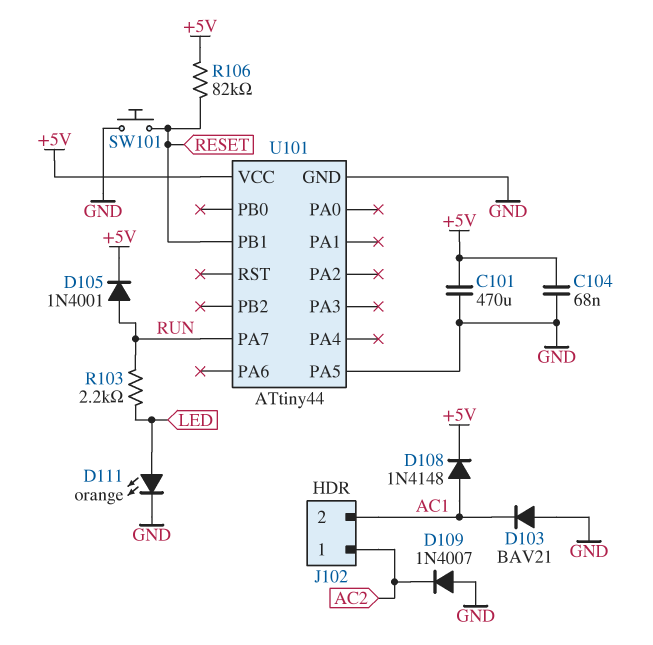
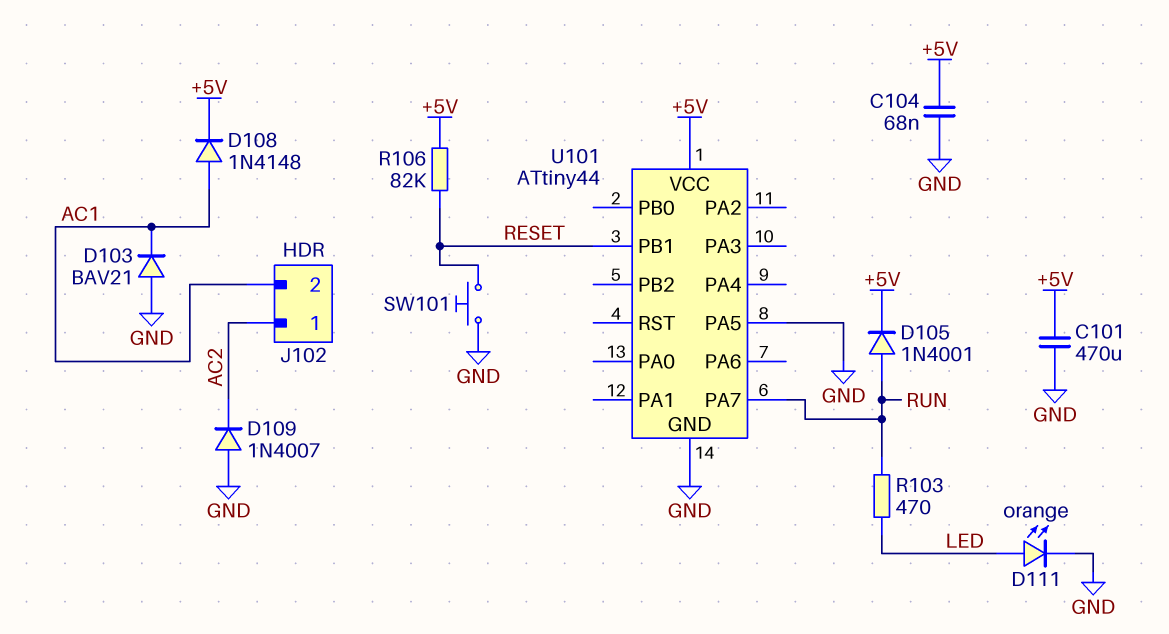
R103: 2.2k (LED, RUN) -> 470 (LED, RUN)

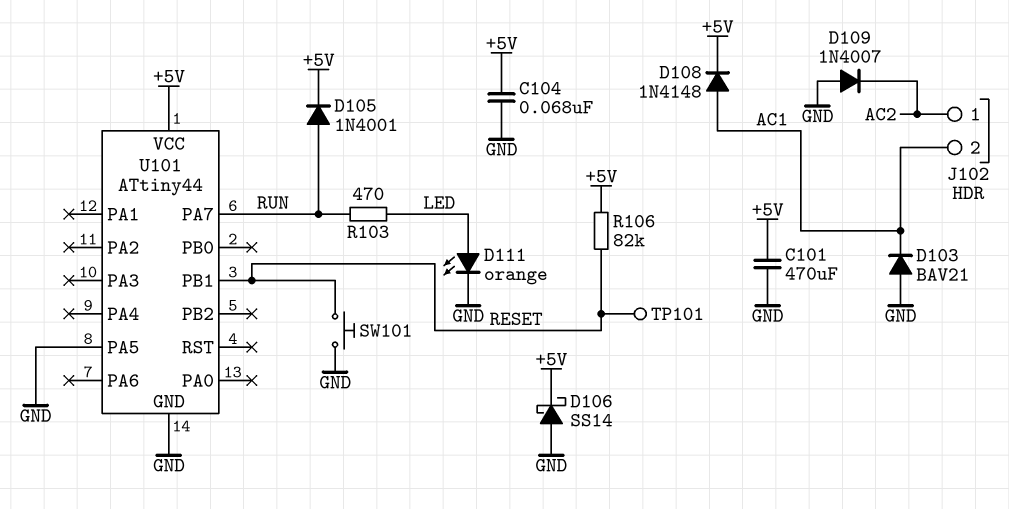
D106: none -> schottky SS14 (A GND, K +5V)
TP101: none -> test point (RESET)

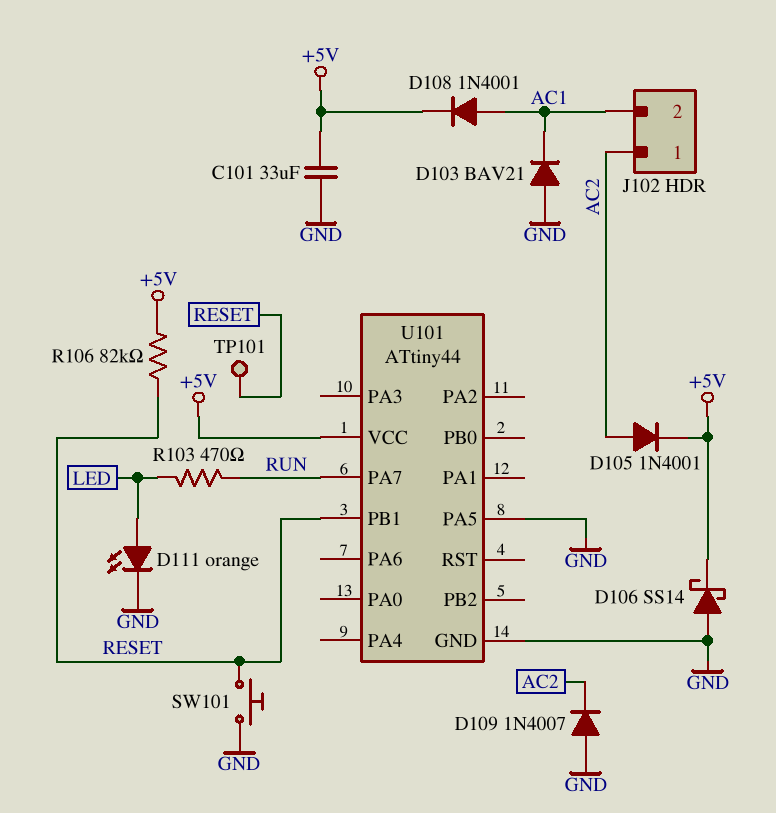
C101: 470uF (+5V, GND) -> 33uF (+5V, GND)
C104: 68nF (+5V, GND) -> none
D105: diode 1N4001 (A RUN, K +5V) -> diode 1N4001 (A AC2, K +5V)
D108: diode 1N4148 (A AC1, K +5V) -> diode 1N4001 (A AC1, K +5V)

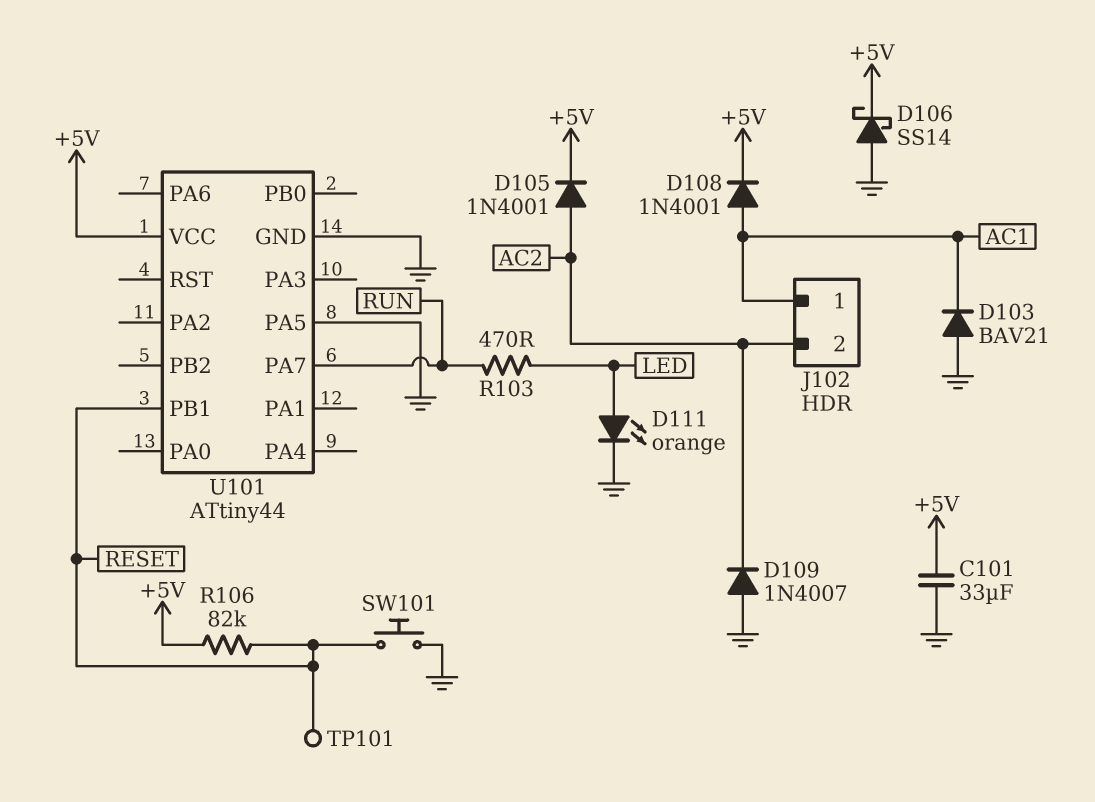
J102 pin 1: AC2 -> AC1
J102 pin 2: AC1 -> AC2

